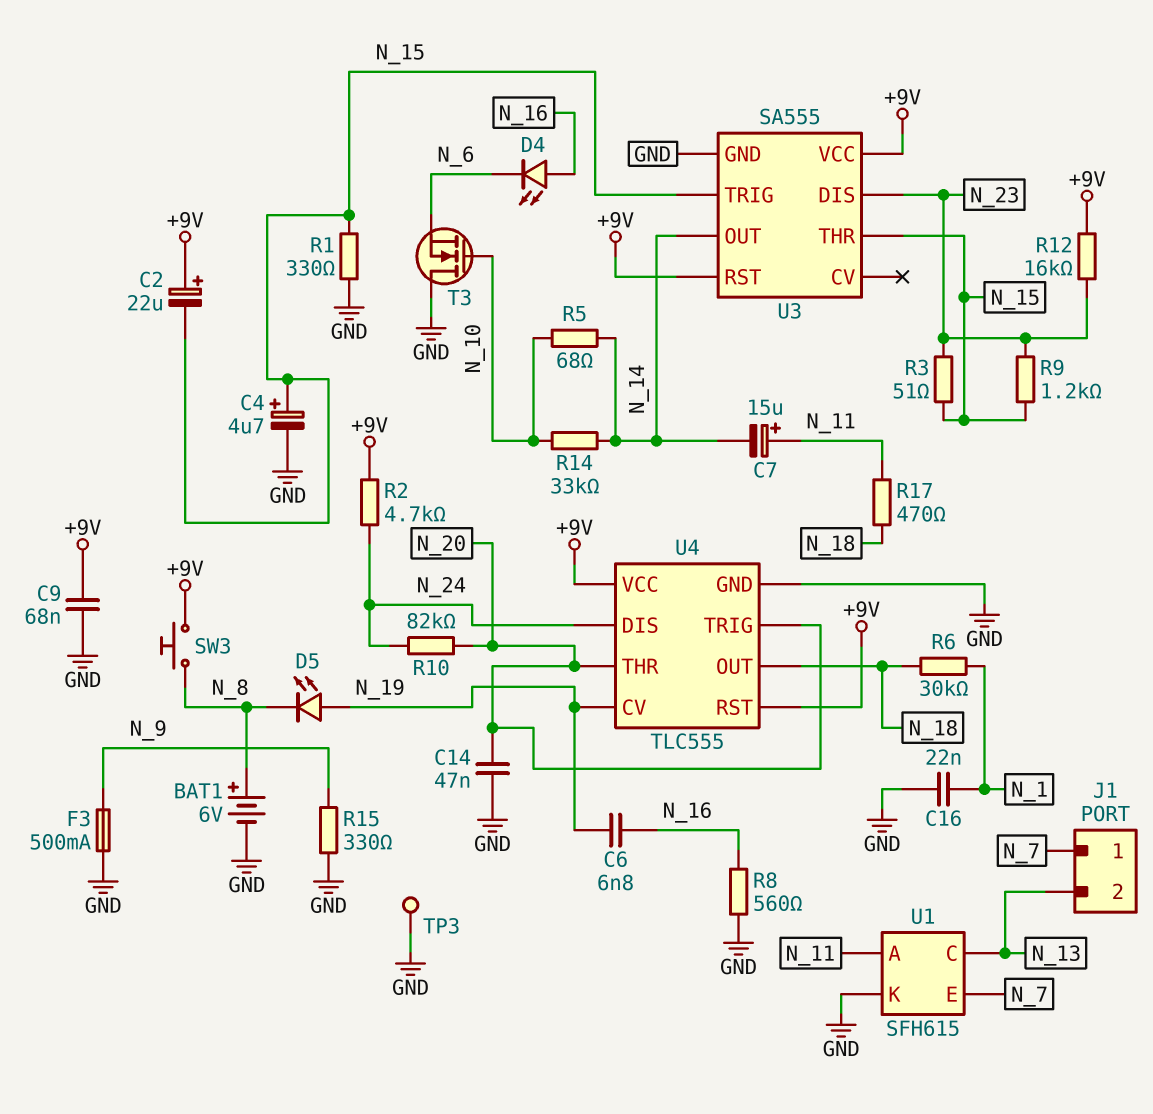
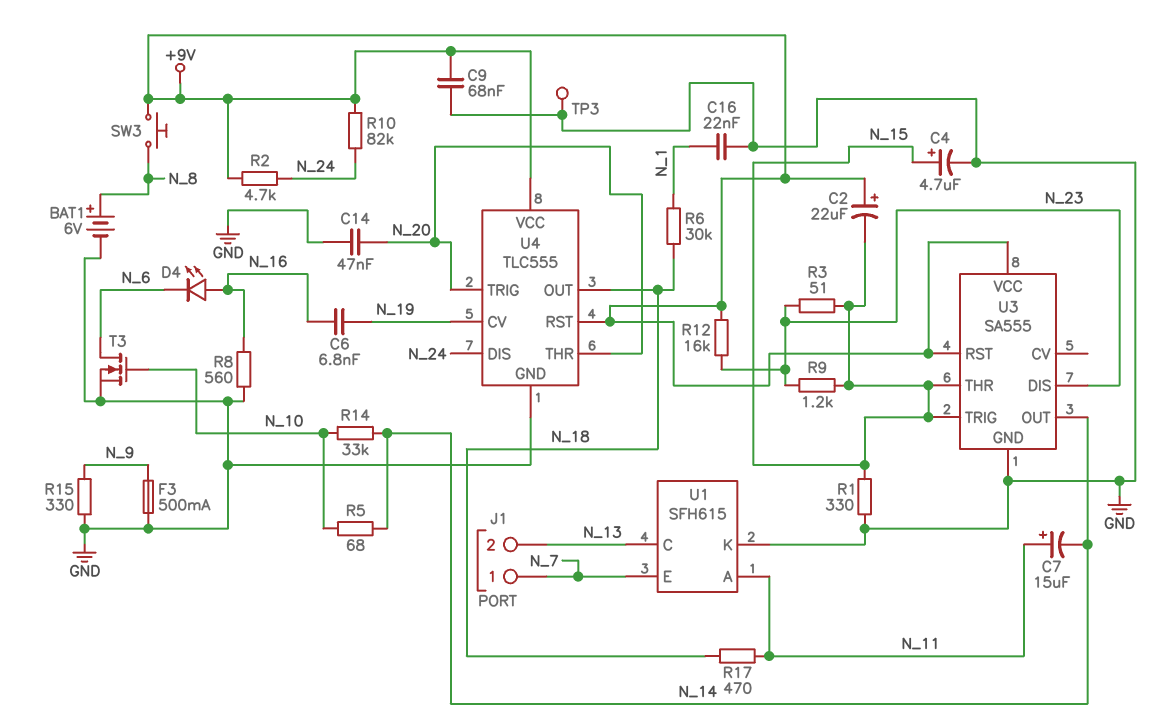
D5: LED (A N_19, K N_8) -> none
R10: 82k (N_20, N_24) -> 82k (+9V, N_24)
T3: NMOS (G N_10, D GND, S N_6) -> NMOS (G N_10, D N_6, S GND)

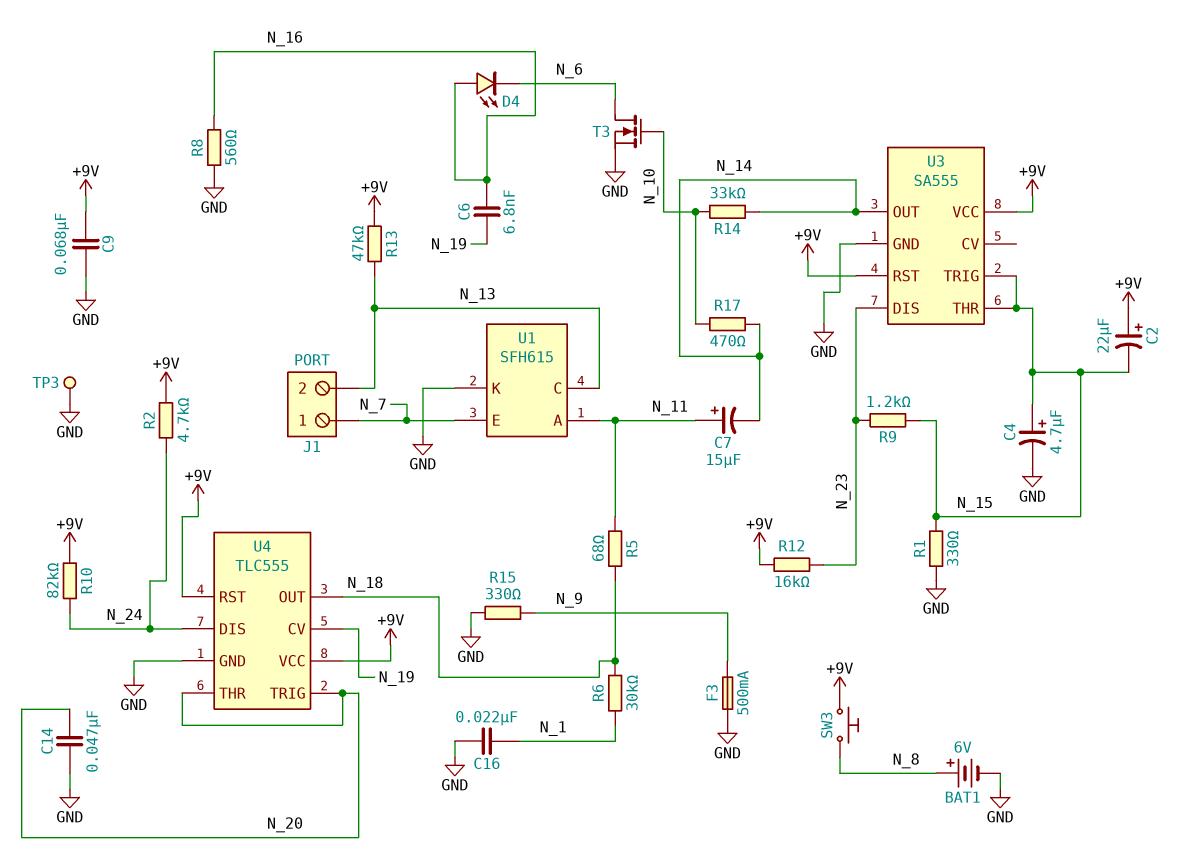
R3: 51 (N_15, N_23) -> none
R5: 68 (N_10, N_14) -> 68 (N_11, N_18)
R13: none -> 47k (+9V, N_13)
R17: 470 (N_11, N_18) -> 470 (N_10, N_14)

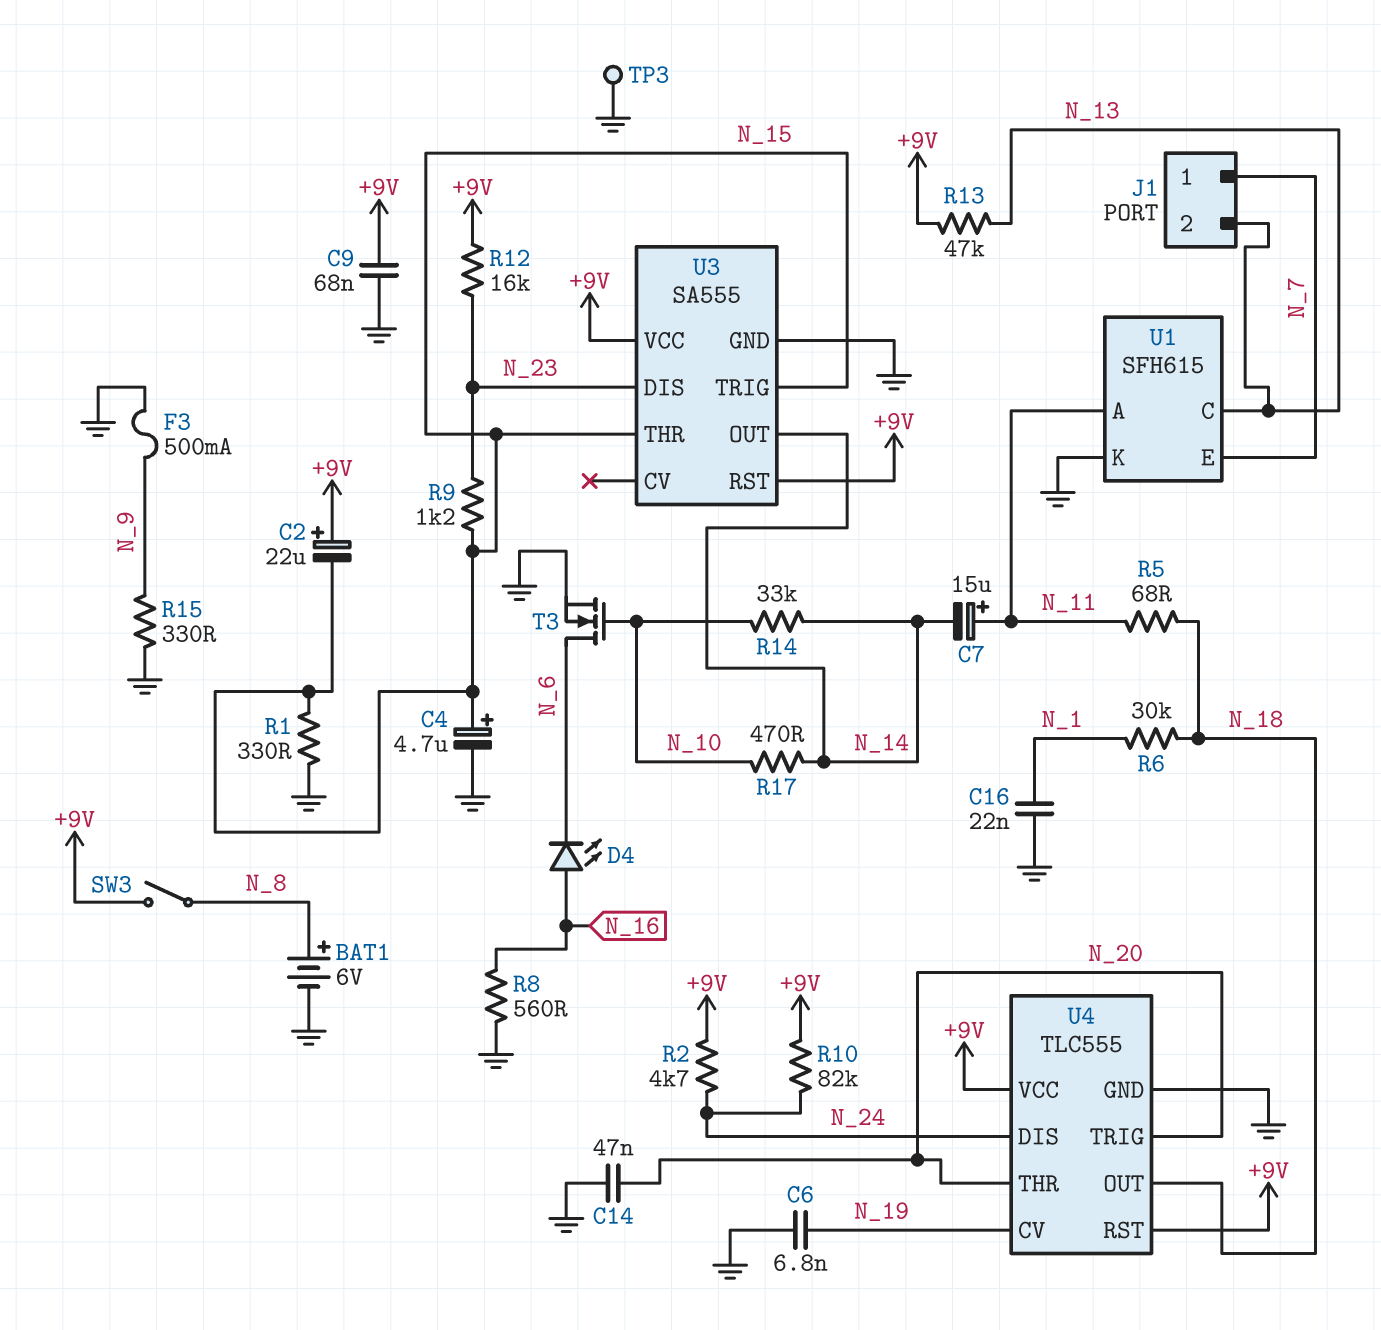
C6: 6.8nF (N_16, N_19) -> 6.8nF (GND, N_19)
SW3: button (+9V, N_8) -> switch (+9V, N_8)

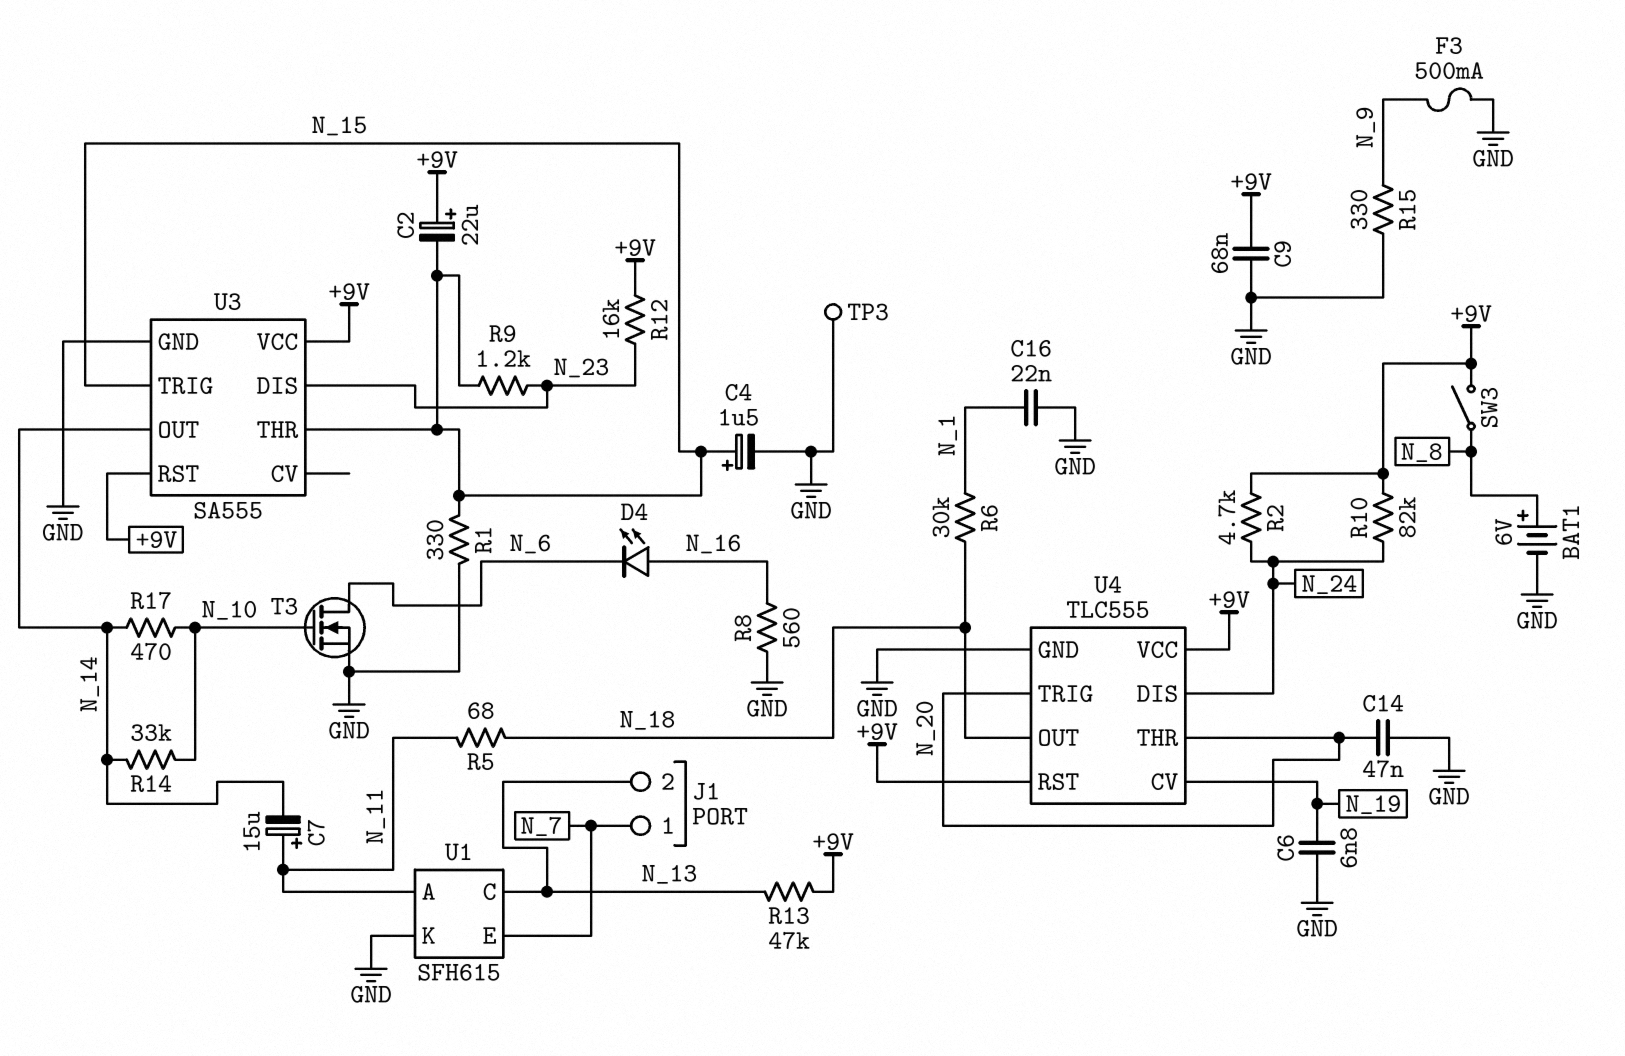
C4: 4.7uF (plus N_15, minus GND) -> 1.5uF (plus N_15, minus GND)

